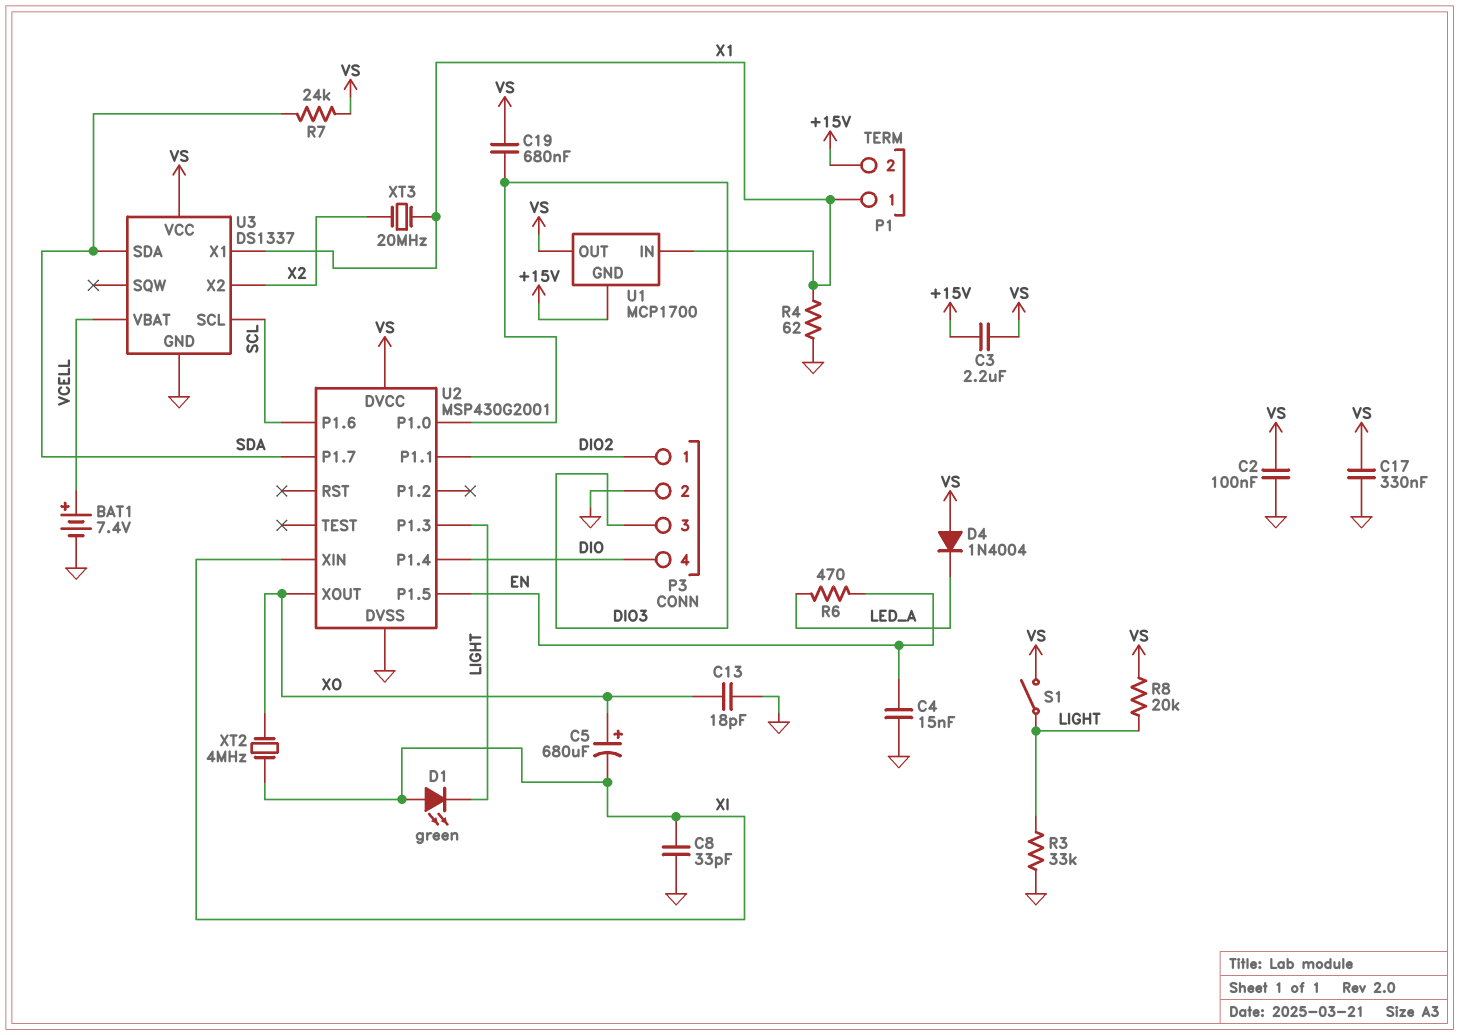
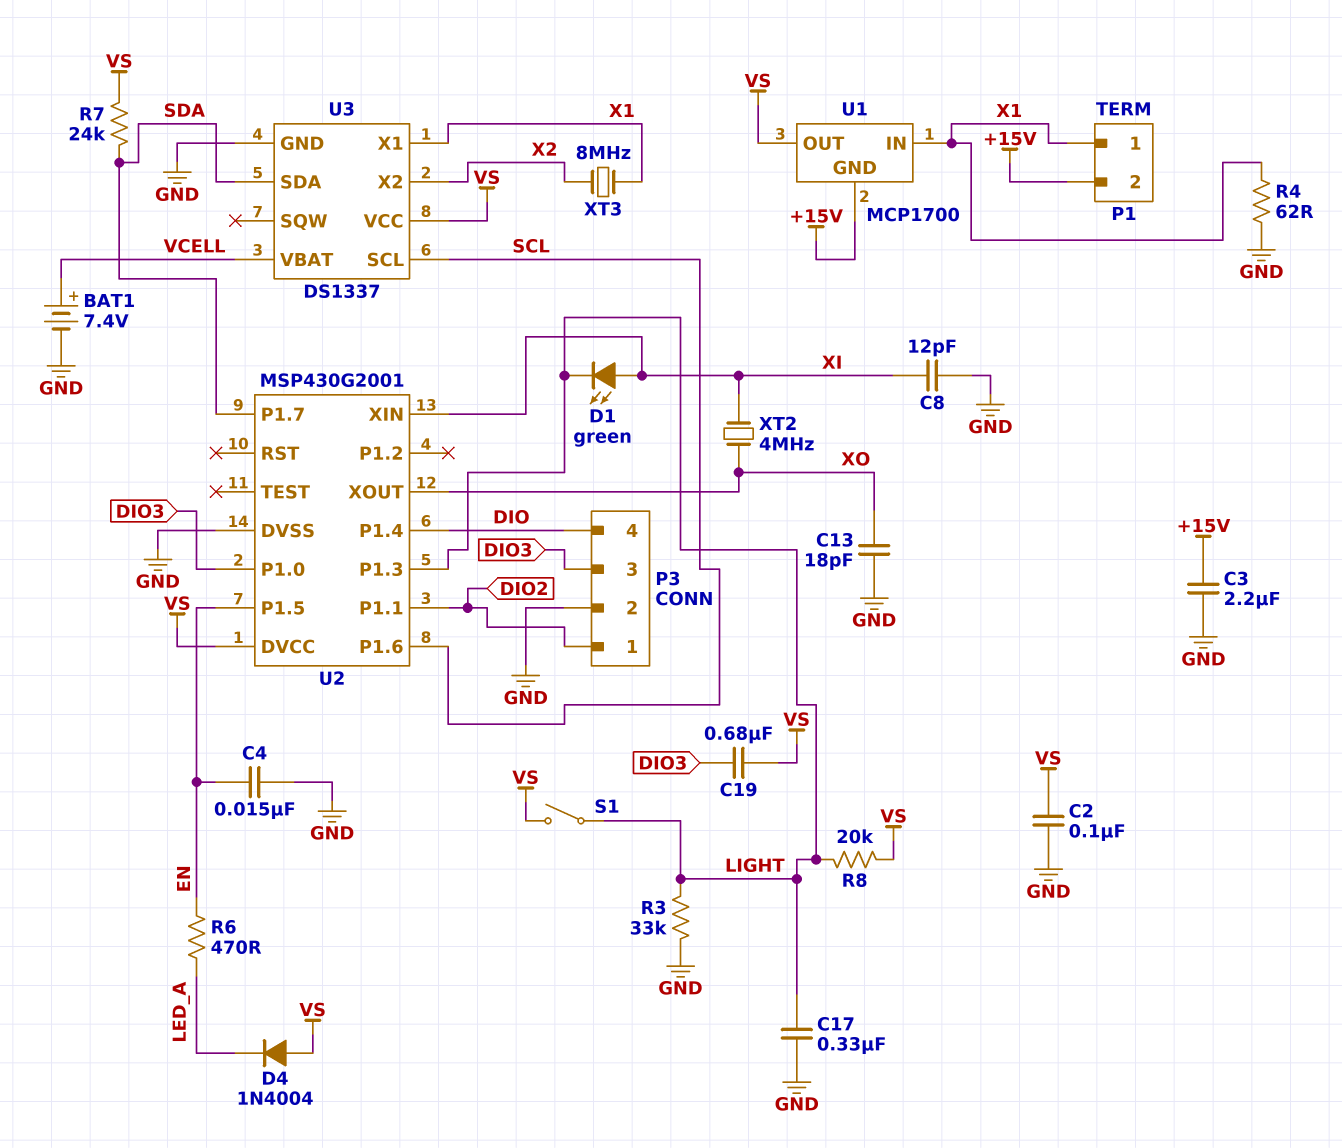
C3: 2.2uF (+15V, VS) -> 2.2uF (+15V, GND)
C5: 680uF (plus XO, minus XI) -> none
C8: 33pF (GND, XI) -> 12pF (GND, XI)
C17: 330nF (GND, VS) -> 330nF (GND, LIGHT)
XT3: 20MHz (X1, X2) -> 8MHz (X1, X2)

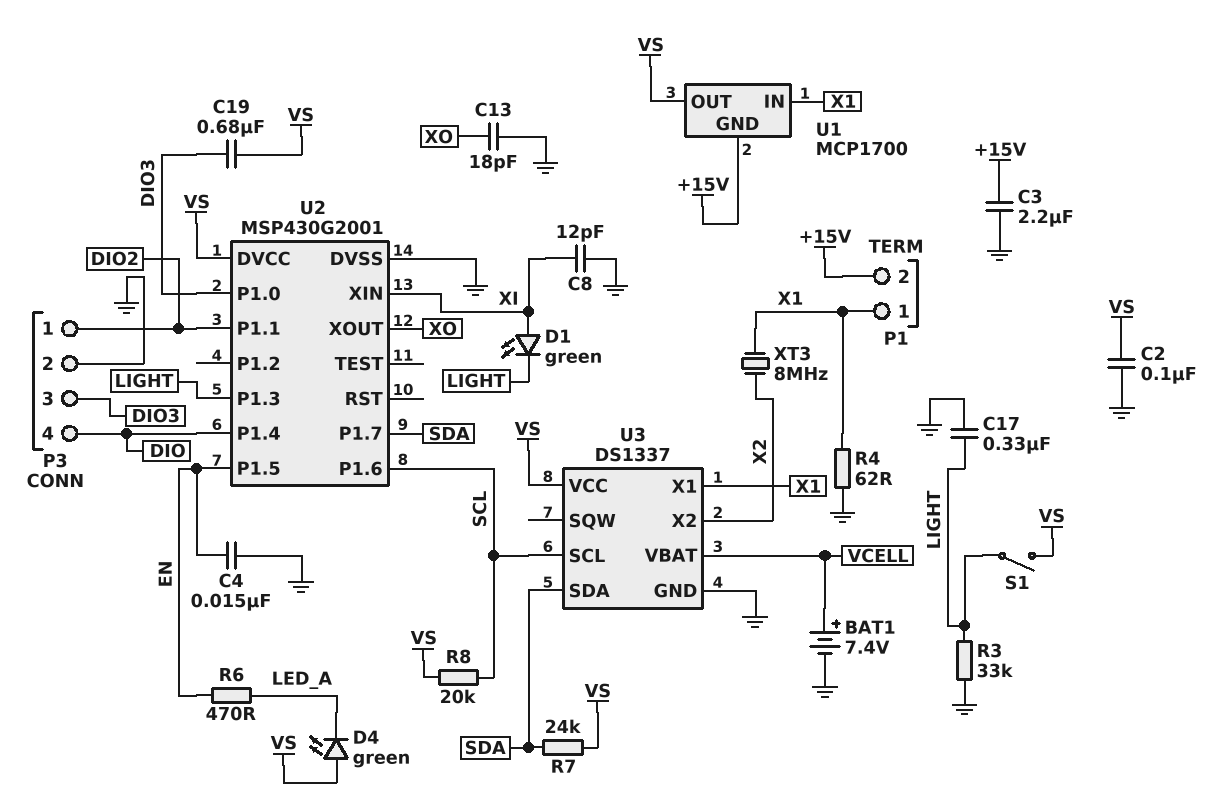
D4: diode 1N4004 (A VS, K LED_A) -> LED green (A VS, K LED_A)
R8: 20k (LIGHT, VS) -> 20k (SCL, VS)
XT2: 4MHz (XI, XO) -> none

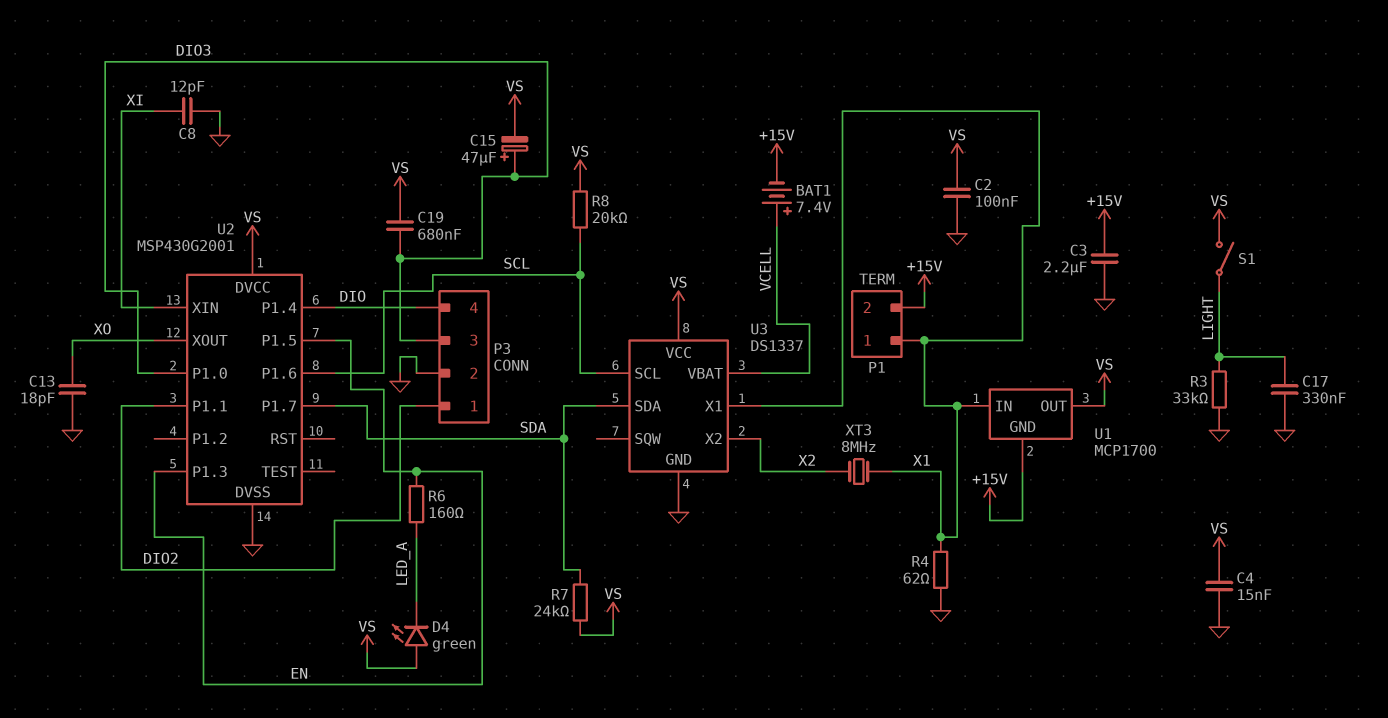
BAT1: 7.4V (plus VCELL, minus GND) -> 7.4V (plus VCELL, minus +15V)
C4: 15nF (EN, GND) -> 15nF (GND, VS)
C15: none -> 47uF (plus DIO3, minus VS)
D1: LED green (A XI, K LIGHT) -> none
R6: 470 (EN, LED_A) -> 160 (EN, LED_A)
U2 pin P1.3: LIGHT -> EN

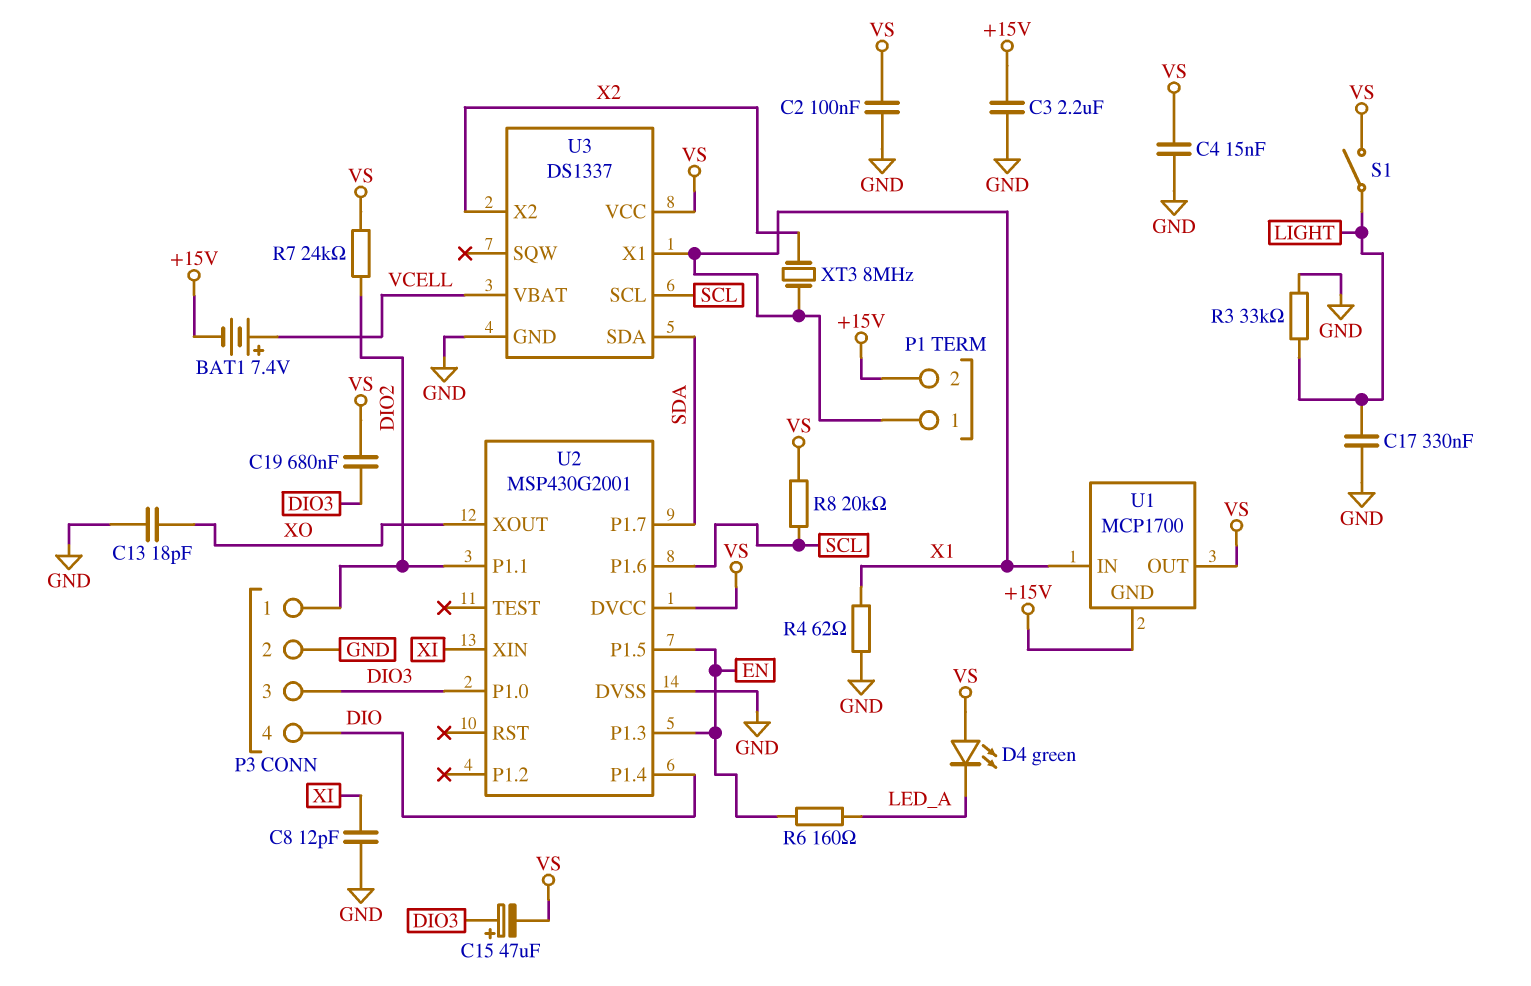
R7: 24k (SDA, VS) -> 24k (DIO2, VS)

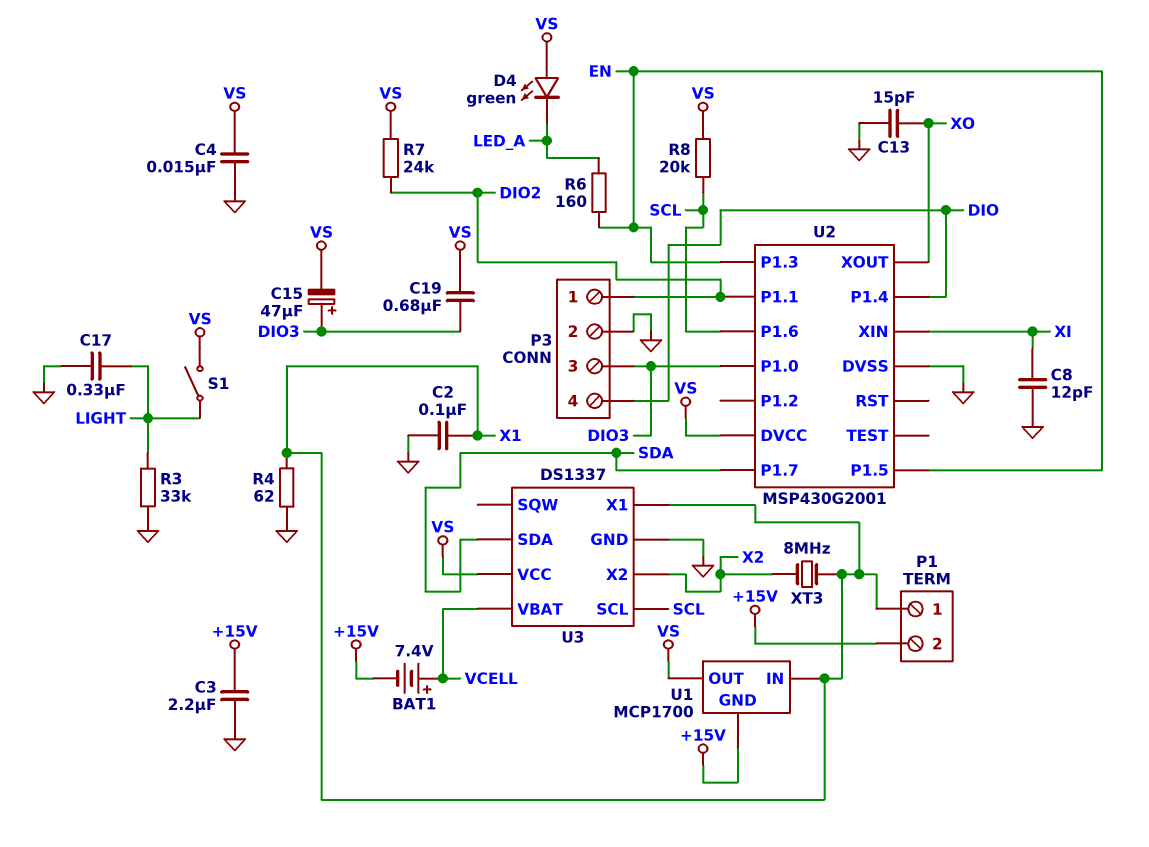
C2: 100nF (GND, VS) -> 100nF (GND, X1)
C13: 18pF (GND, XO) -> 15pF (GND, XO)

